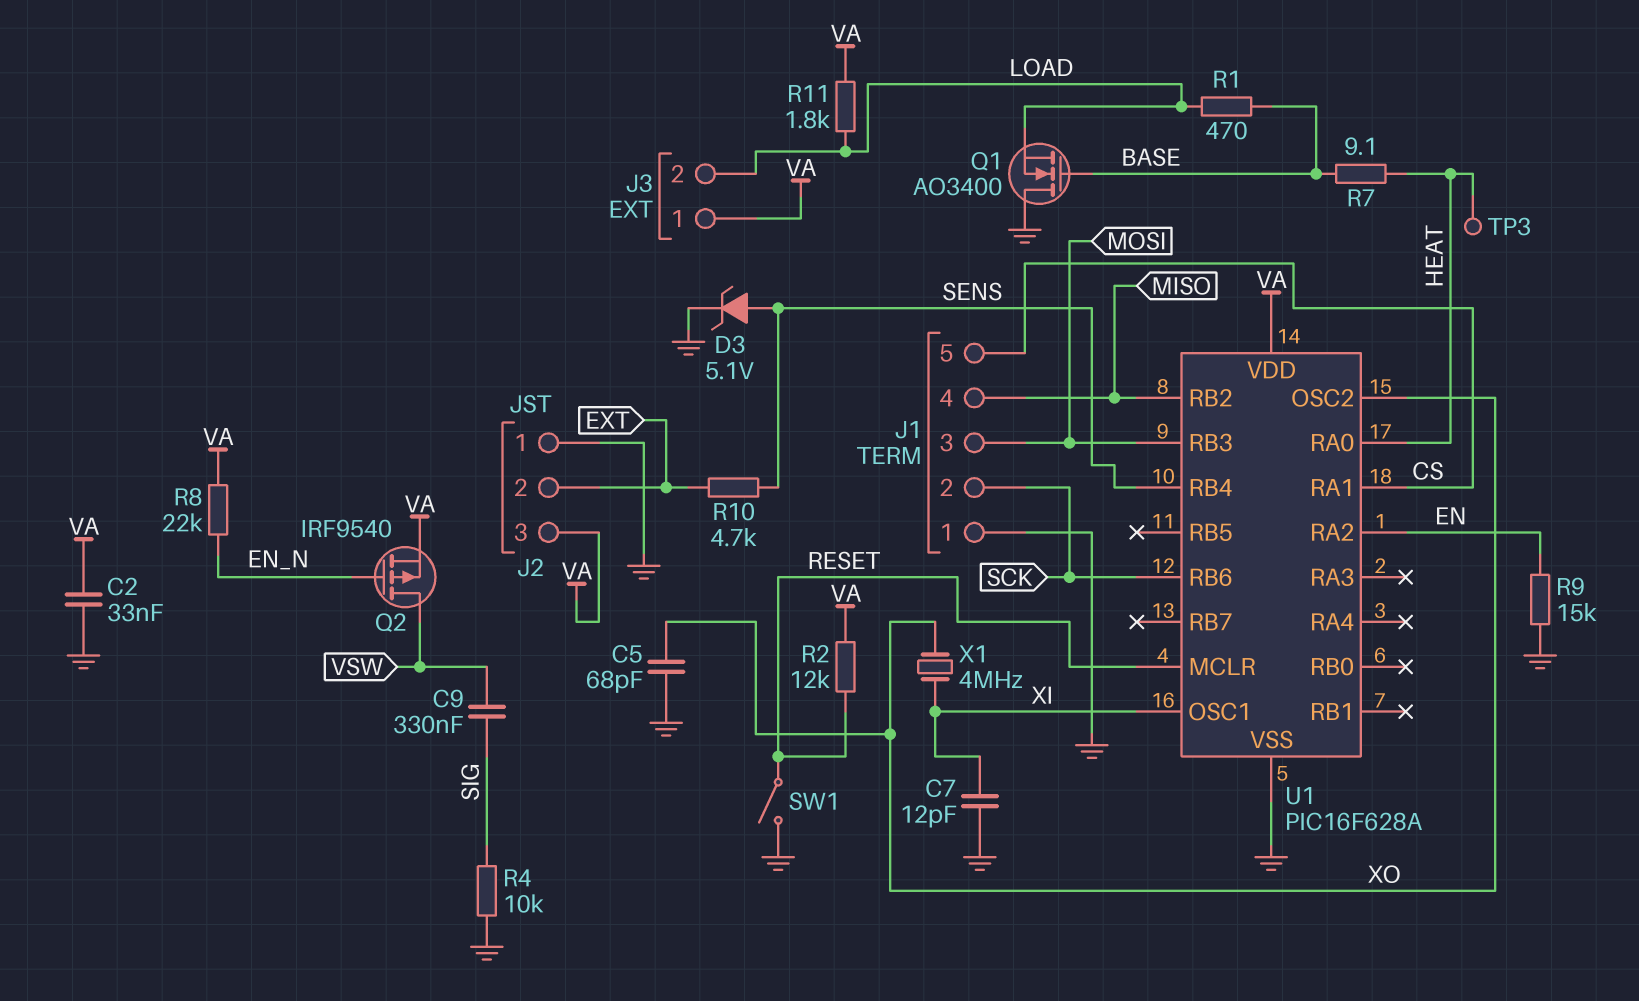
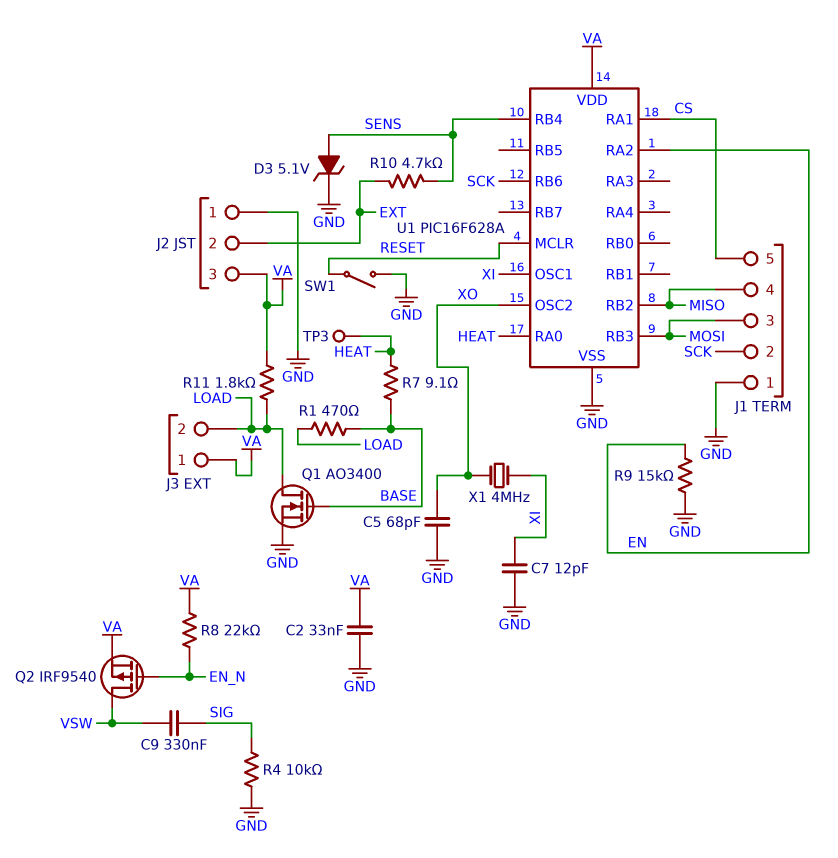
Q1: NMOS AO3400 (G BASE, D GND, S LOAD) -> NMOS AO3400 (G BASE, D LOAD, S GND)
R2: 12k (RESET, VA) -> none

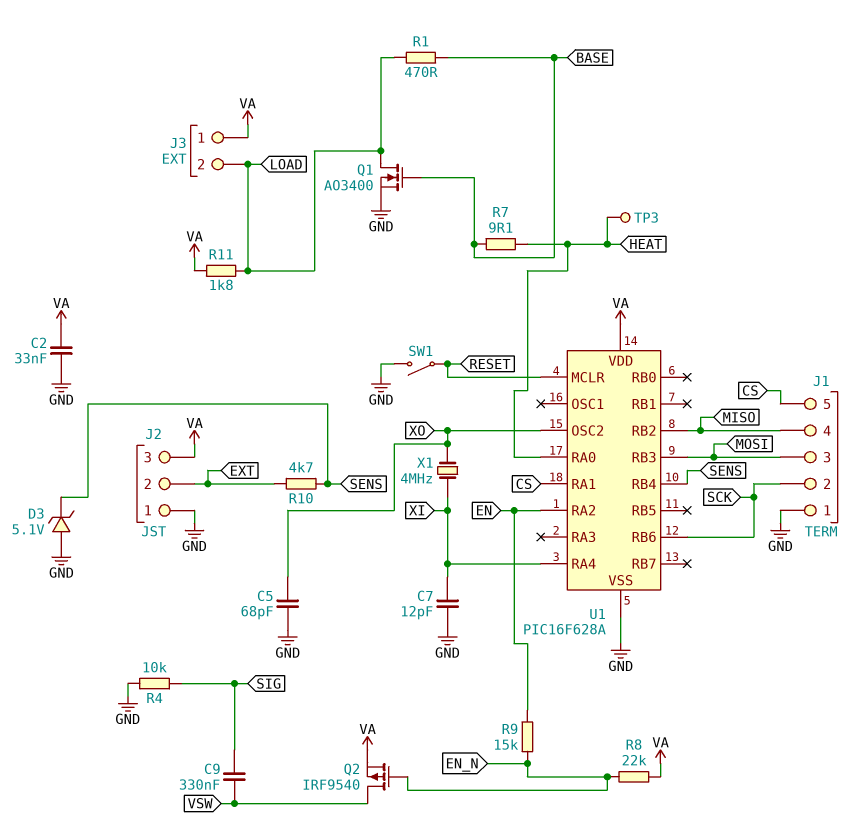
D3: zener 5.1V (A SENS, K GND) -> zener 5.1V (A GND, K SENS)
R9: 15k (EN, GND) -> 15k (EN, EN_N)
U1 pin OSC1: XI -> none
U1 pin RA4: none -> XI

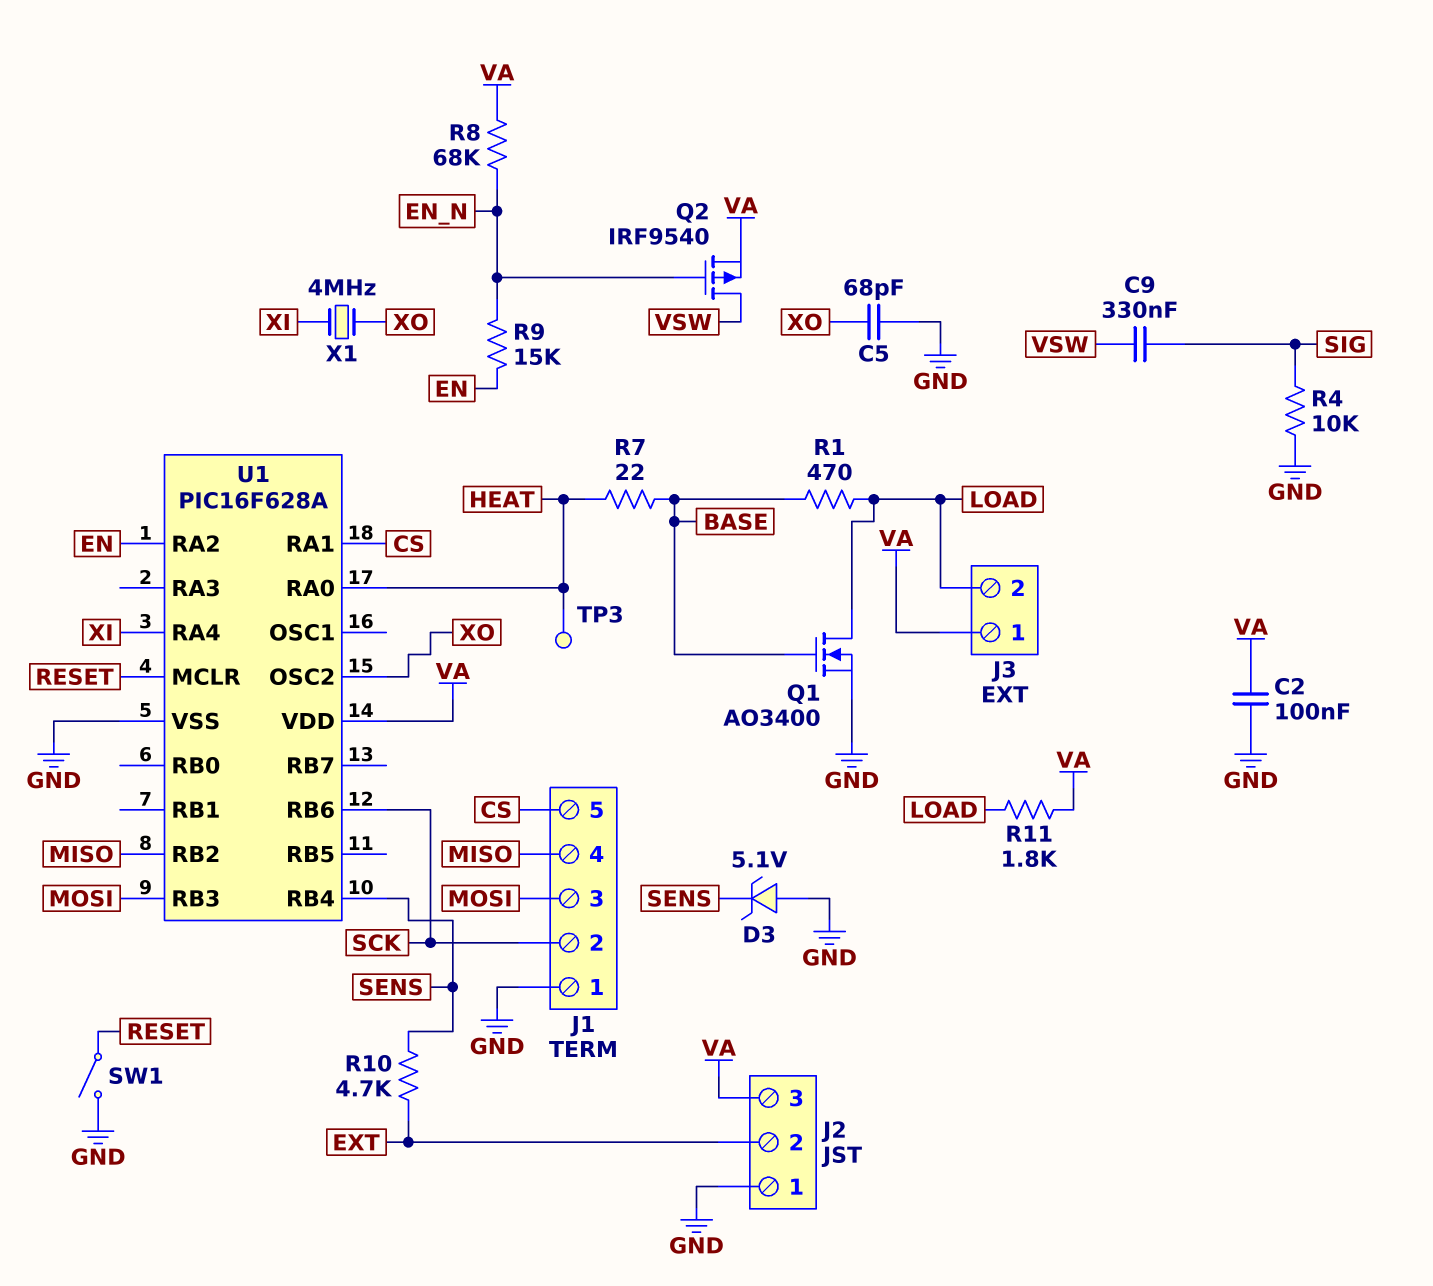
C2: 33nF (GND, VA) -> 100nF (GND, VA)
C7: 12pF (GND, XI) -> none
R7: 9.1 (BASE, HEAT) -> 22 (BASE, HEAT)
R8: 22k (EN_N, VA) -> 68k (EN_N, VA)

